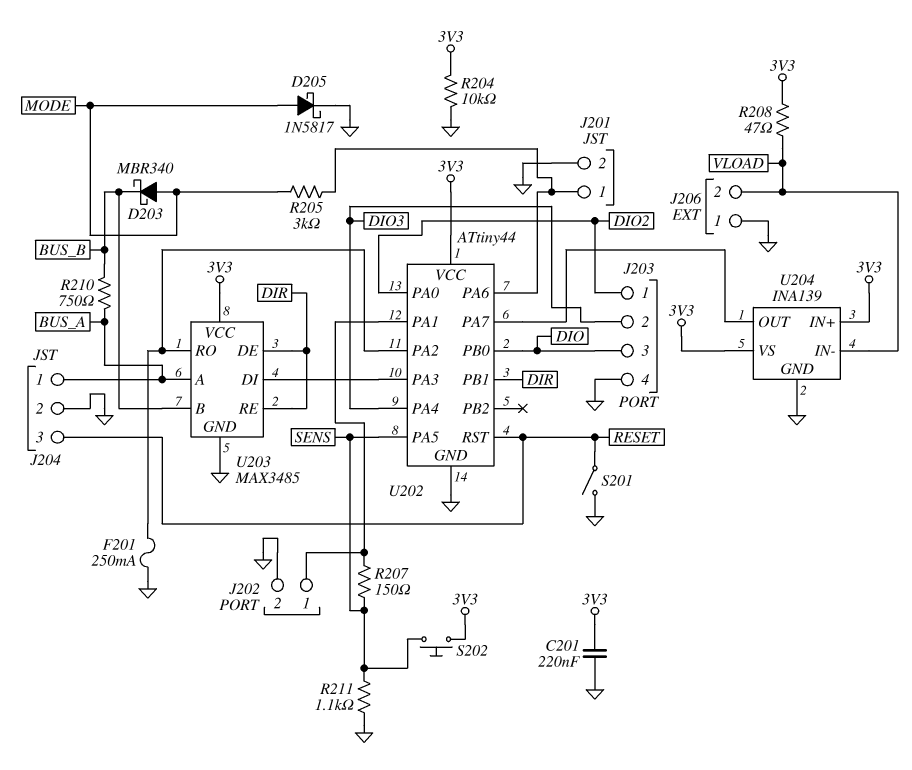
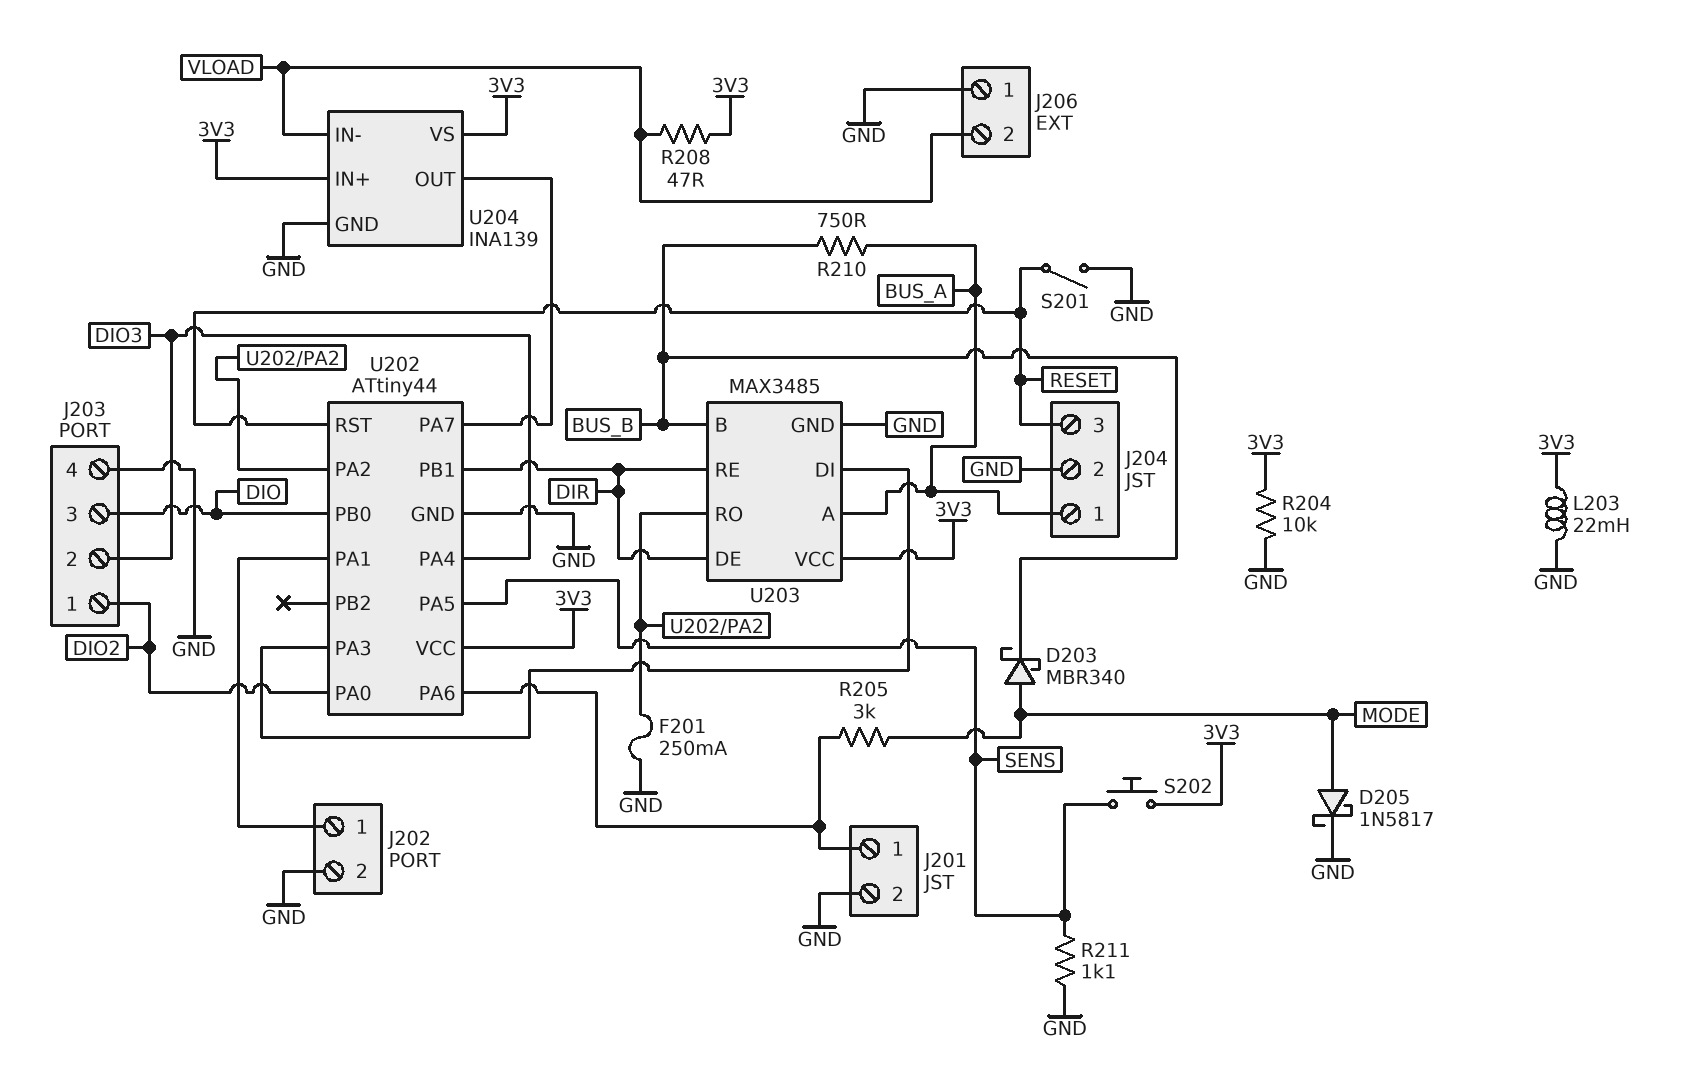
C201: 220nF (3V3, GND) -> none
L203: none -> 22mH (3V3, GND)
R207: 150 (J202/1, SENS) -> none

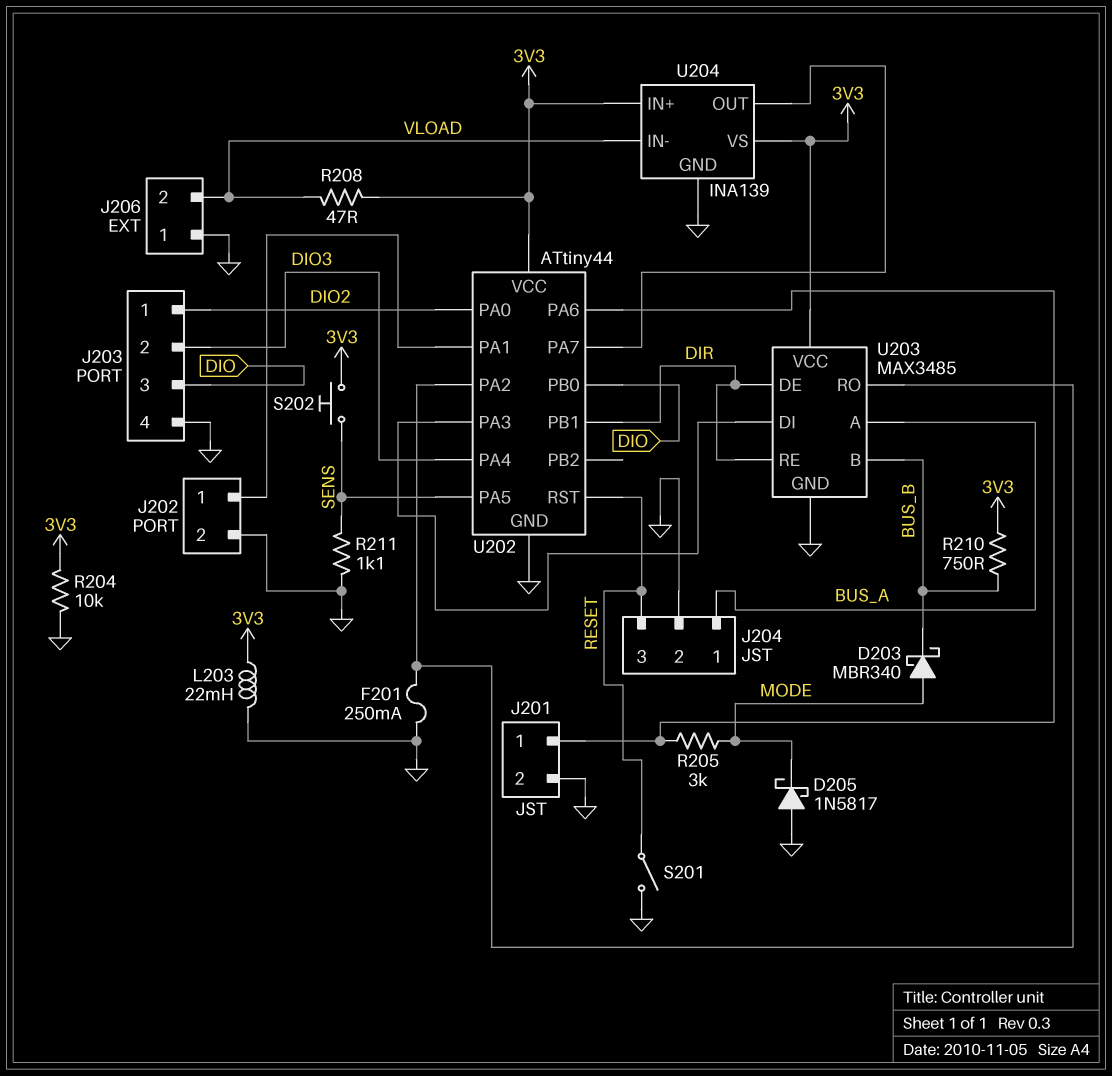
D205: schottky 1N5817 (A MODE, K GND) -> schottky 1N5817 (A GND, K MODE)
R210: 750 (BUS_A, BUS_B) -> 750 (3V3, BUS_B)

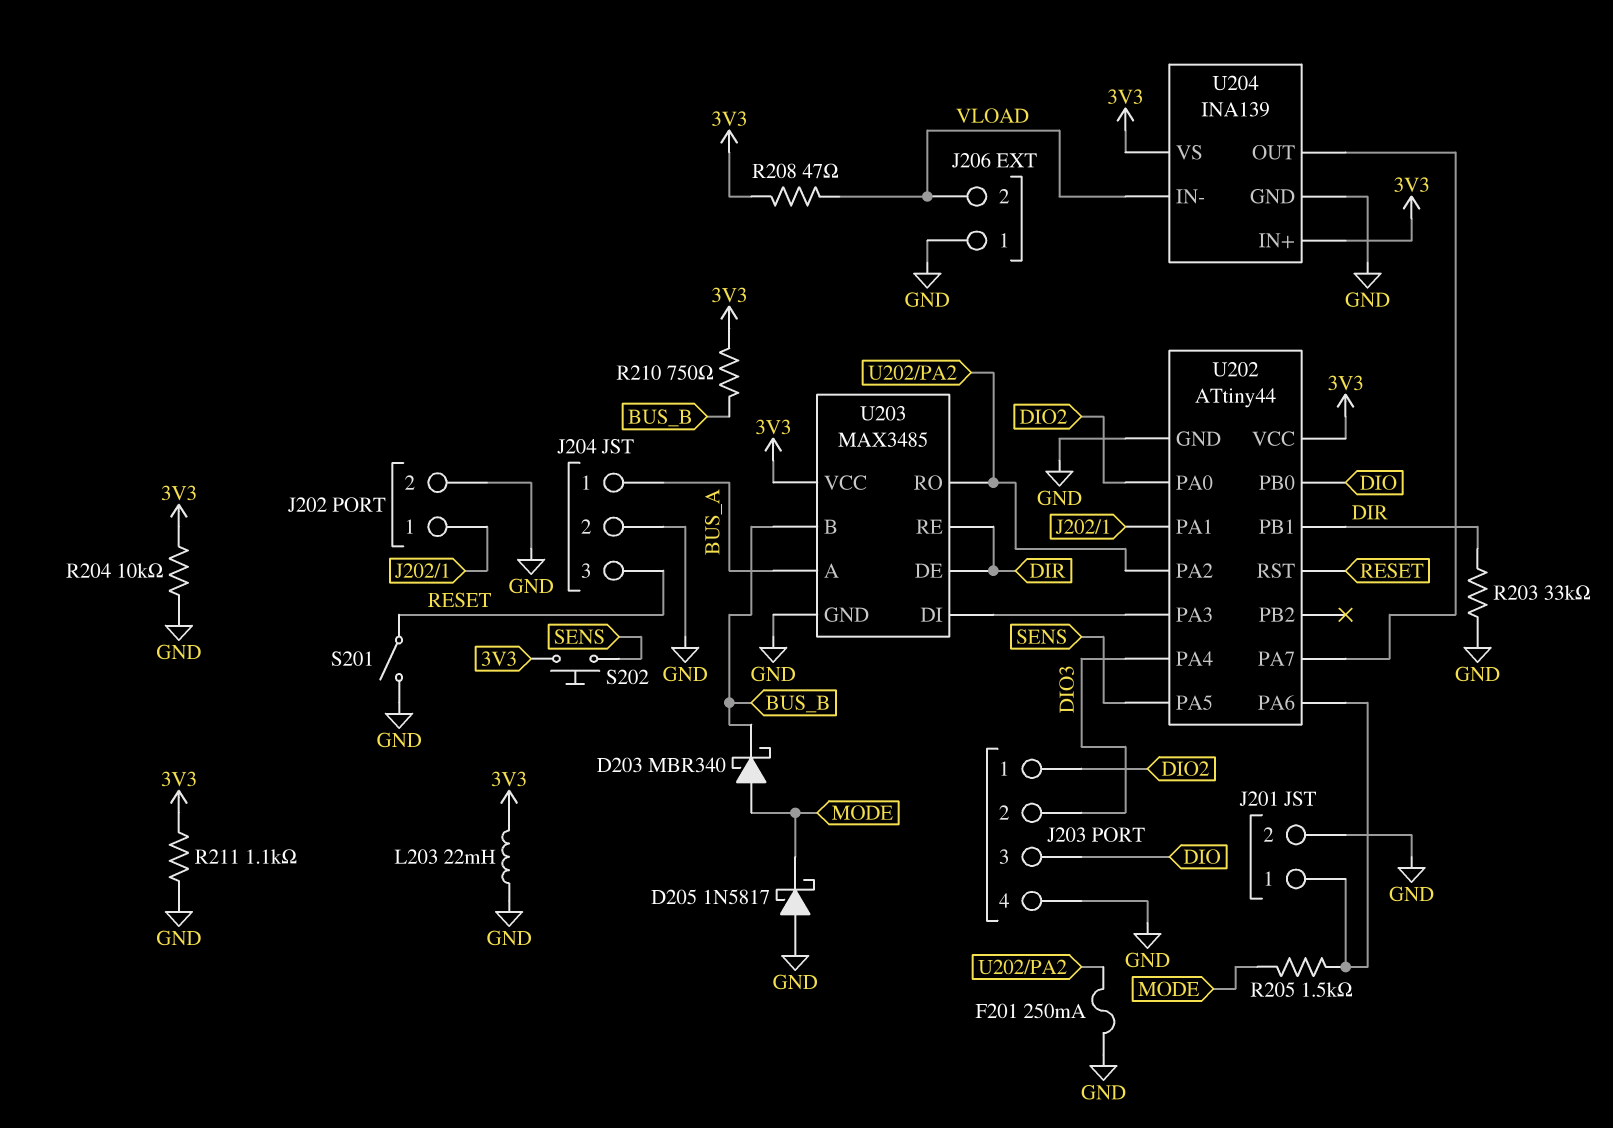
R203: none -> 33k (DIR, GND)
R205: 3k (J201/1, MODE) -> 1.5k (J201/1, MODE)
R211: 1.1k (GND, SENS) -> 1.1k (3V3, GND)

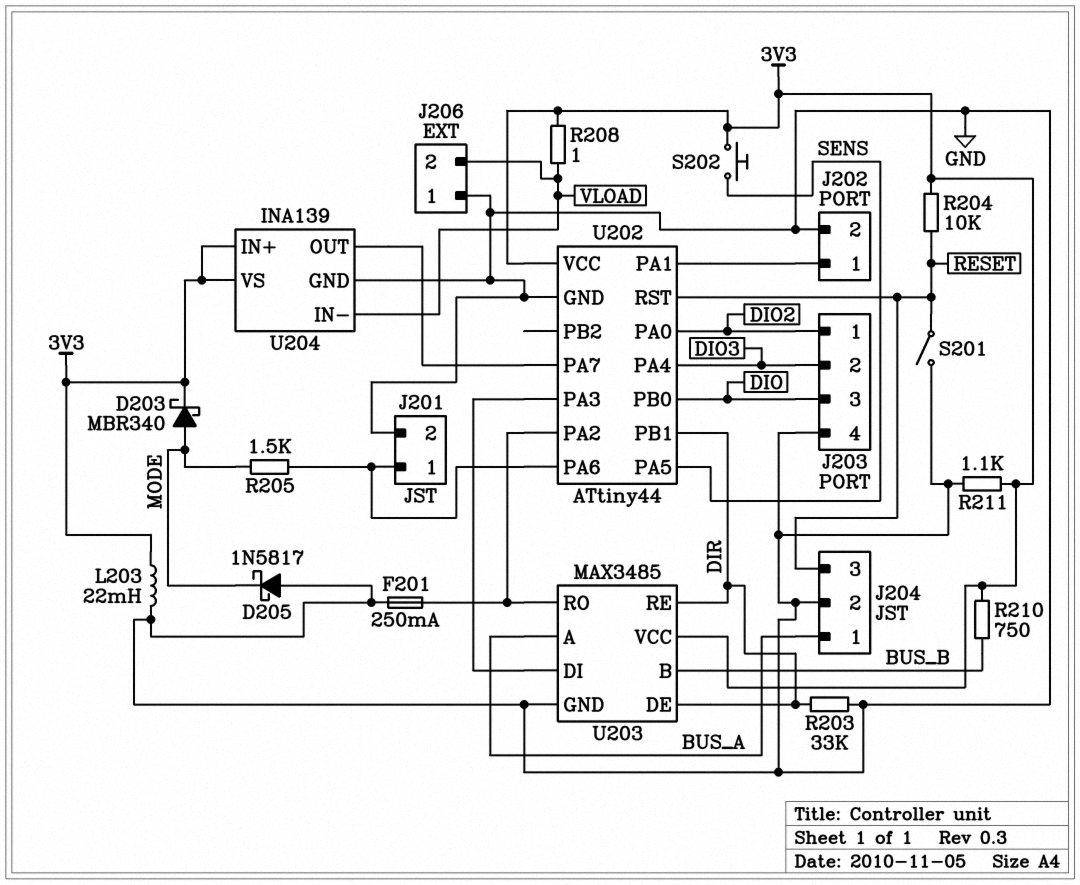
D203: schottky MBR340 (A MODE, K BUS_B) -> schottky MBR340 (A MODE, K 3V3)
R204: 10k (3V3, GND) -> 10k (3V3, RESET)
R208: 47 (3V3, VLOAD) -> 1 (3V3, VLOAD)

